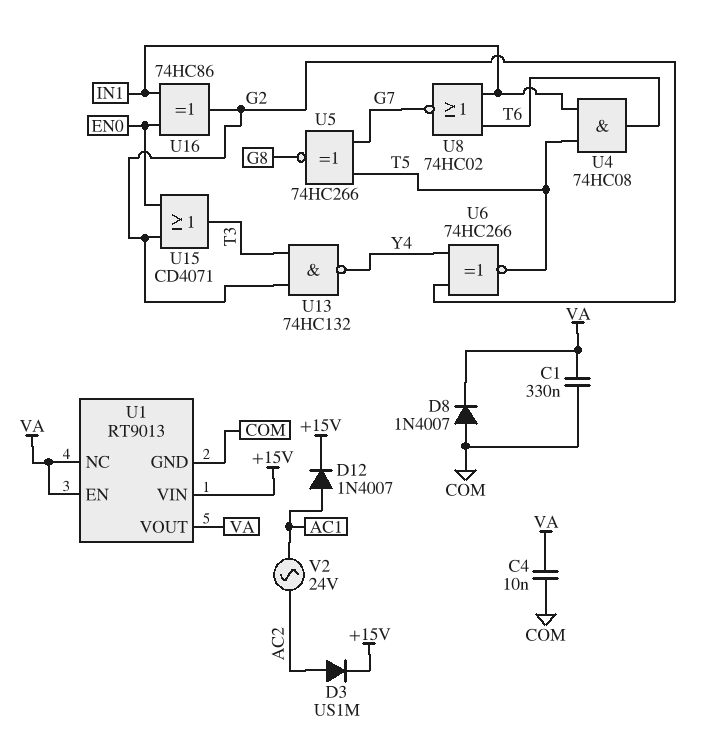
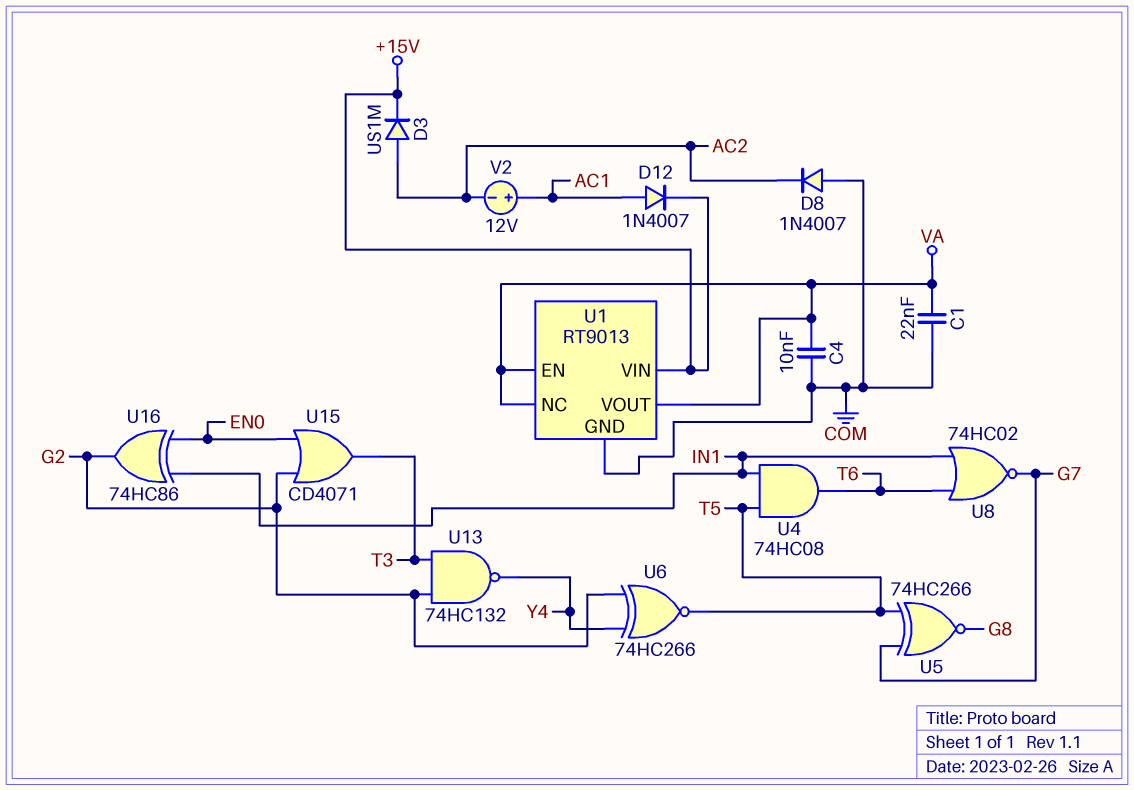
C1: 330nF (COM, VA) -> 22nF (COM, VA)
D8: diode 1N4007 (A COM, K VA) -> diode 1N4007 (A COM, K AC2)
V2: AC 24V (AC1, AC2) -> 12V (plus AC1, minus AC2)

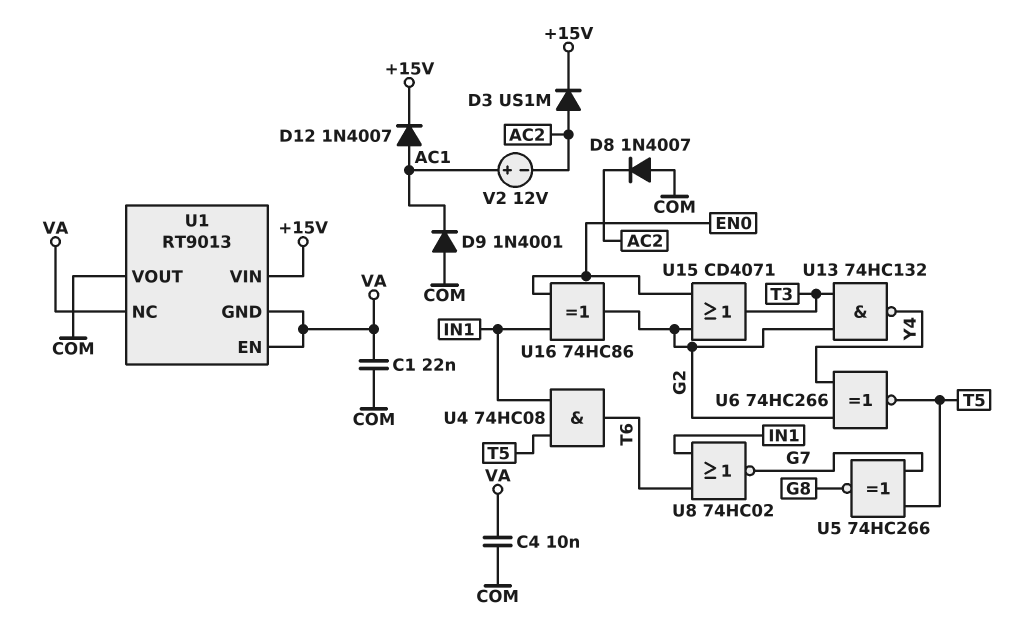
D9: none -> diode 1N4001 (A COM, K AC1)
U1 pin GND: COM -> VA
U1 pin VOUT: VA -> COM

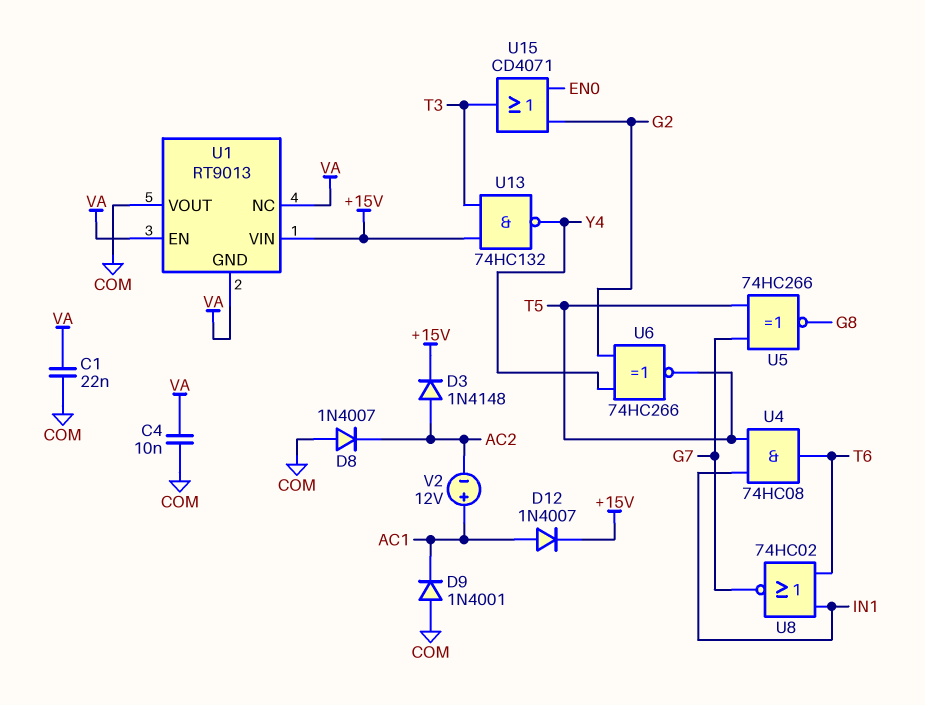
D3: diode US1M (A AC2, K +15V) -> diode 1N4148 (A AC2, K +15V)
U13: NAND 74HC132 (in G2, in T3, out Y4) -> NAND 74HC132 (in +15V, in T3, out Y4)
U16: XOR 74HC86 (in EN0, in IN1, out G2) -> none

